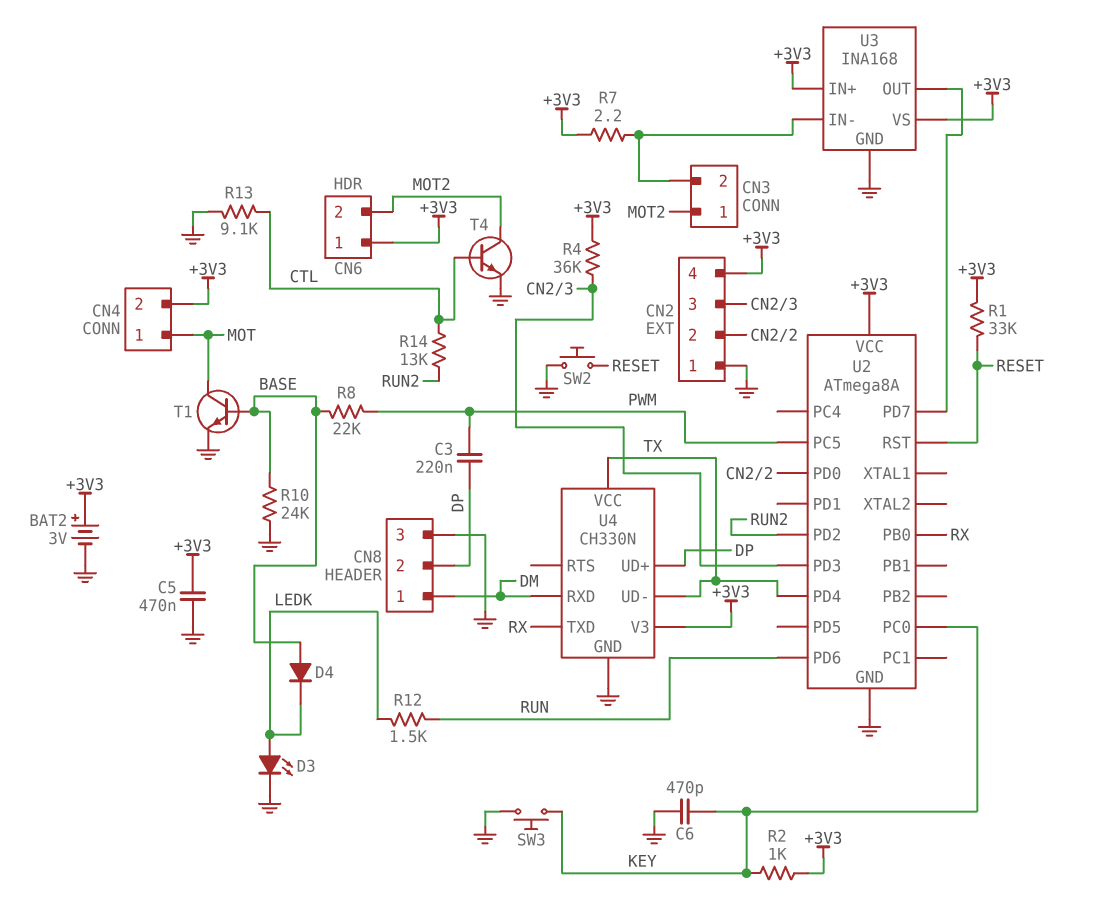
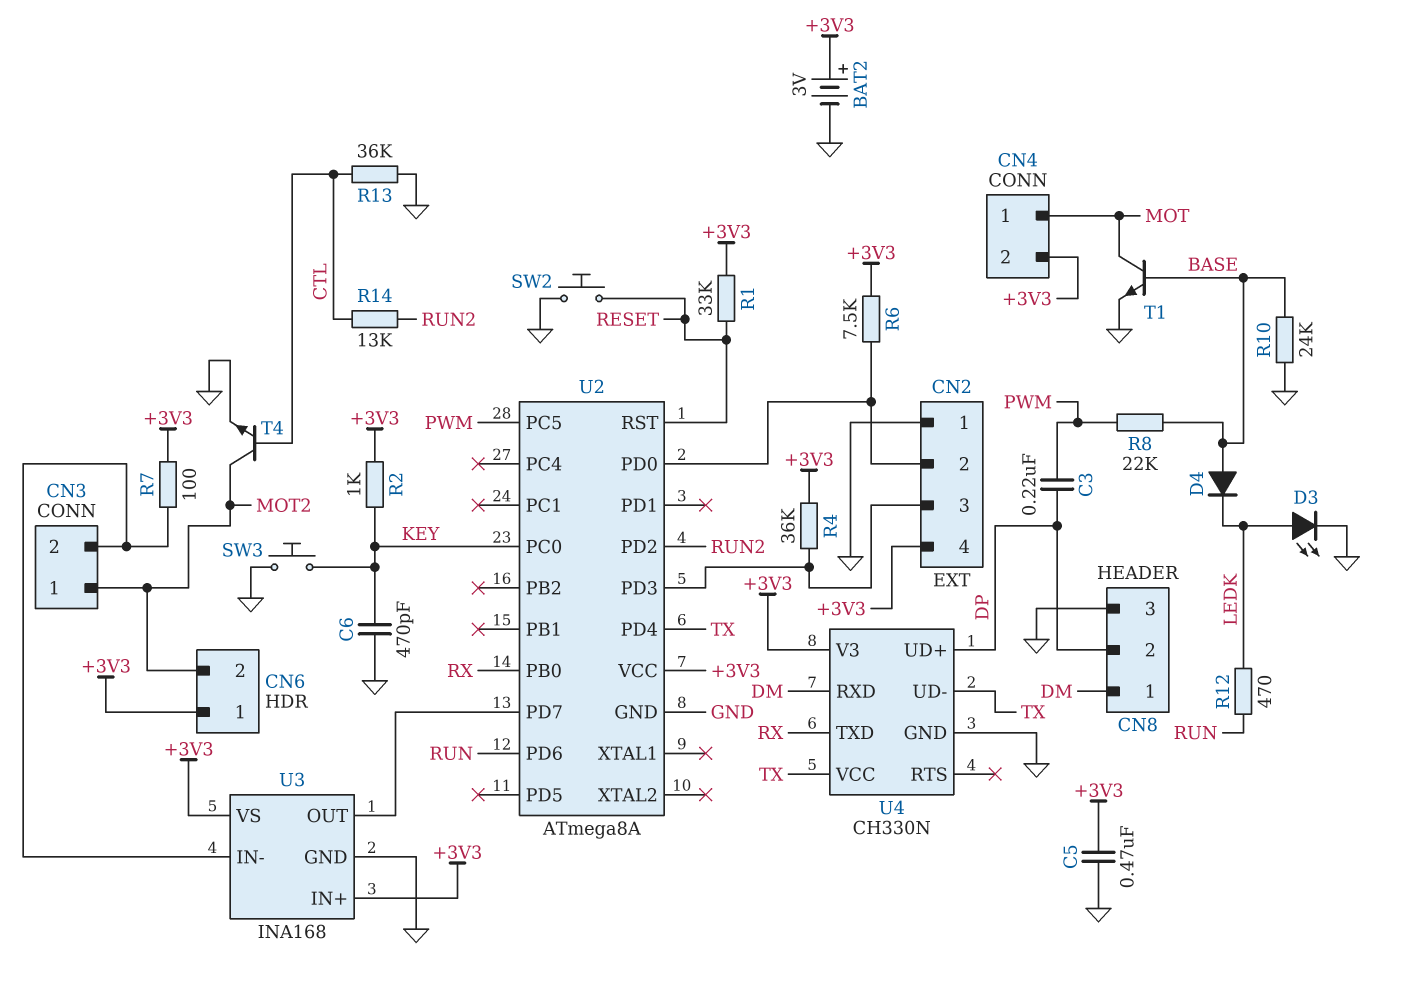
R6: none -> 7.5k (+3V3, CN2/2)
R7: 2.2 (+3V3, CN3/2) -> 100 (+3V3, CN3/2)
R12: 1.5k (LEDK, RUN) -> 470 (LEDK, RUN)
R13: 9.1k (CTL, GND) -> 36k (CTL, GND)

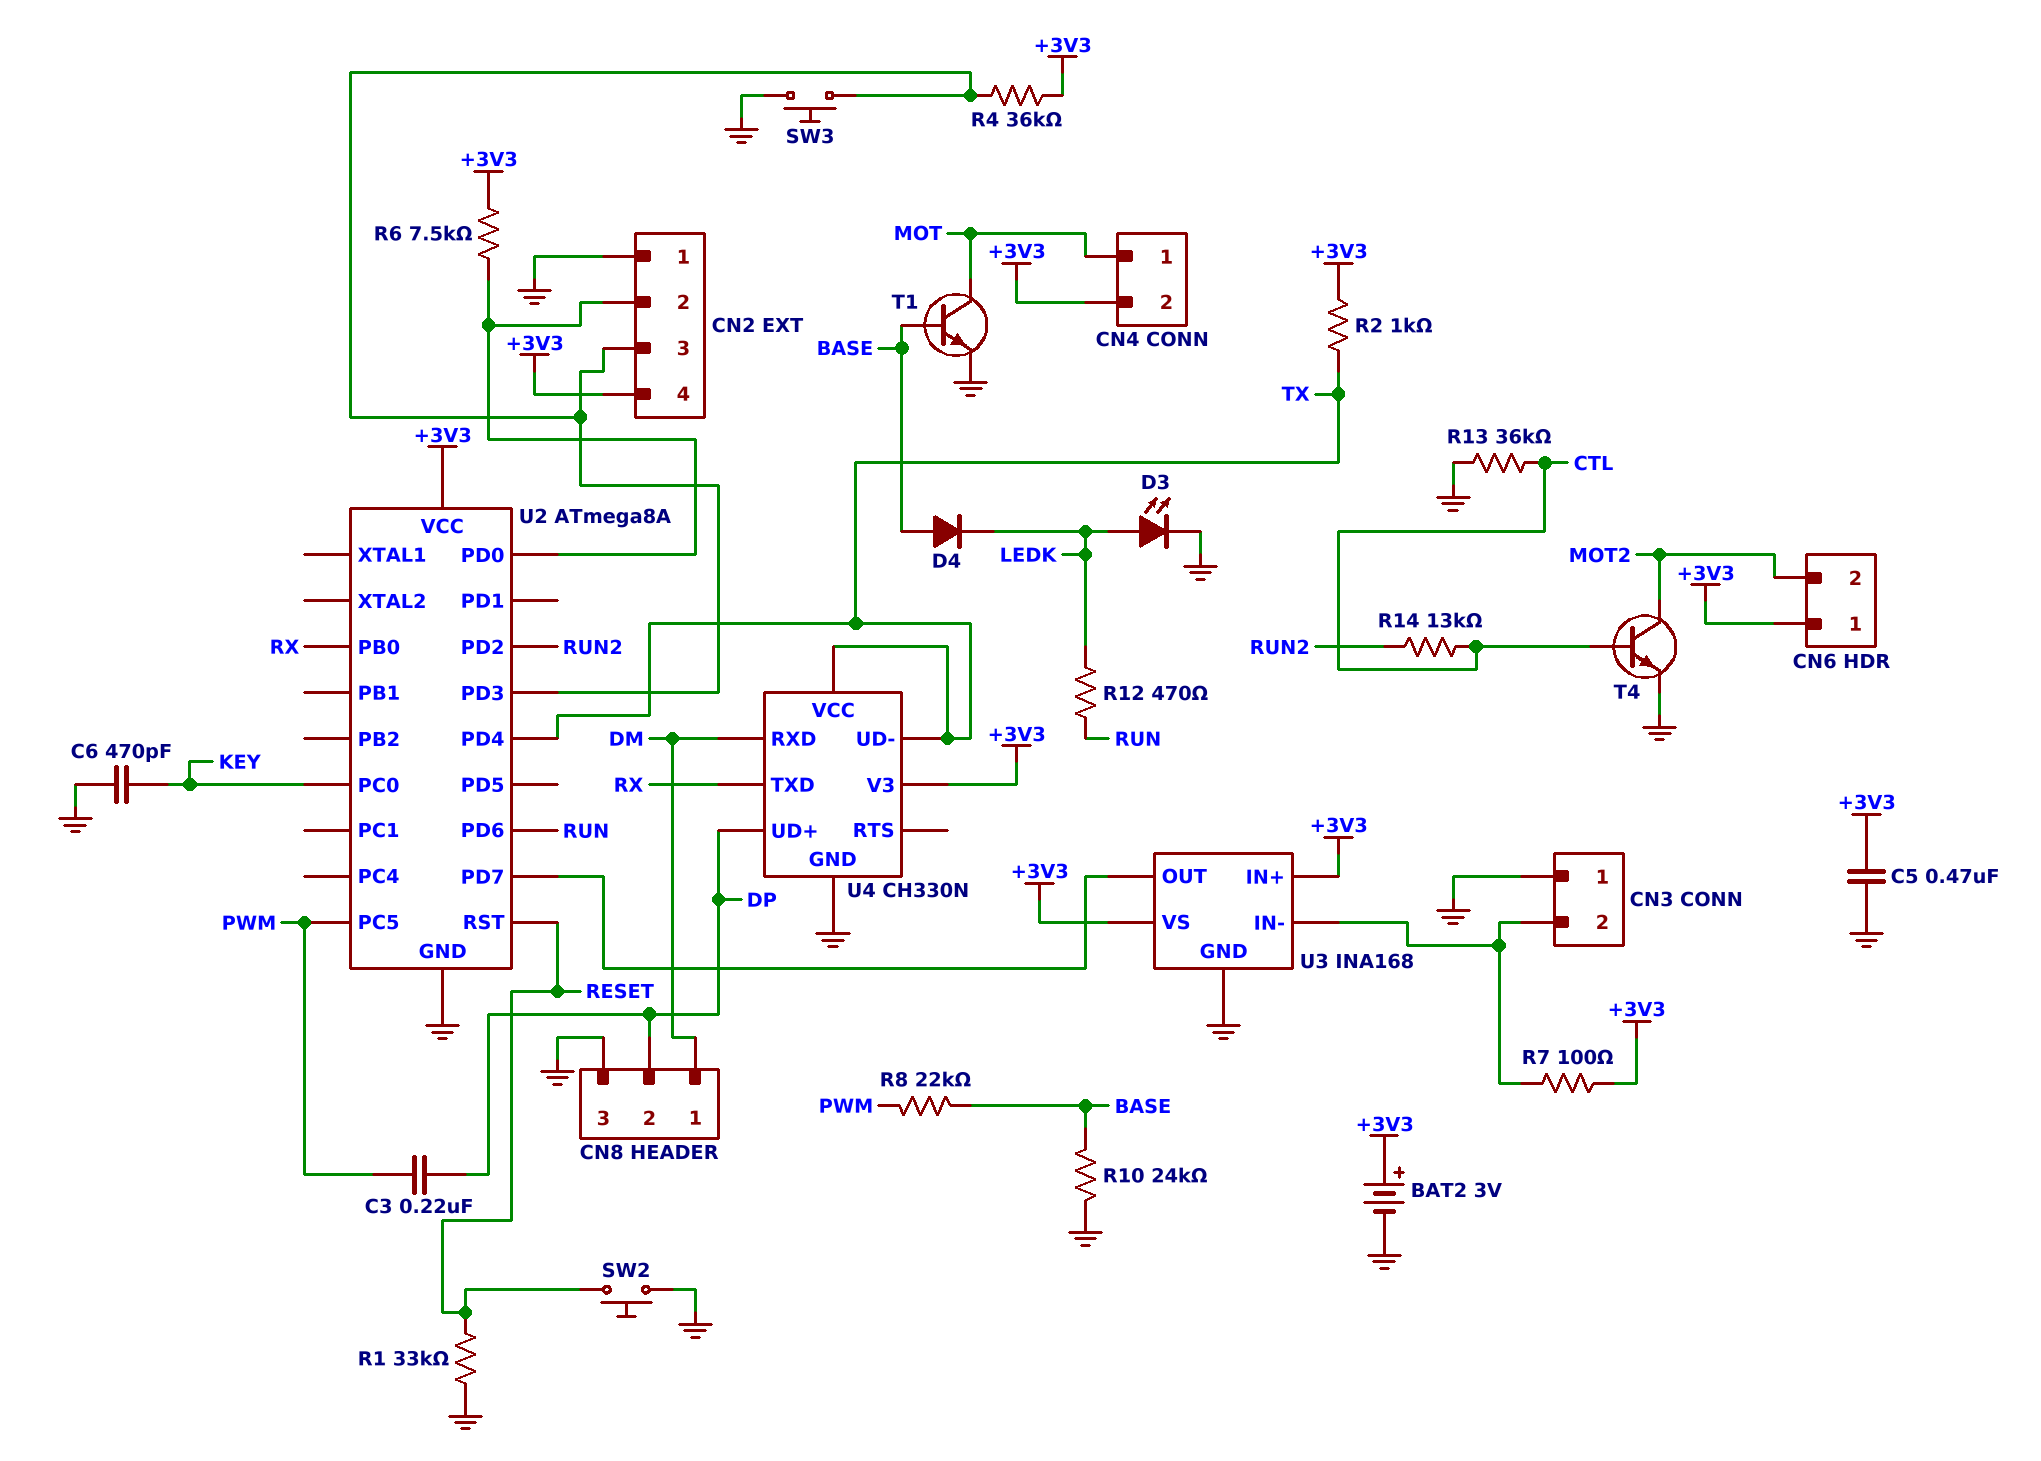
CN3 pin 1: MOT2 -> GND
R1: 33k (+3V3, RESET) -> 33k (GND, RESET)
R2: 1k (+3V3, KEY) -> 1k (+3V3, TX)
SW3: button (GND, KEY) -> button (CN2/3, GND)

